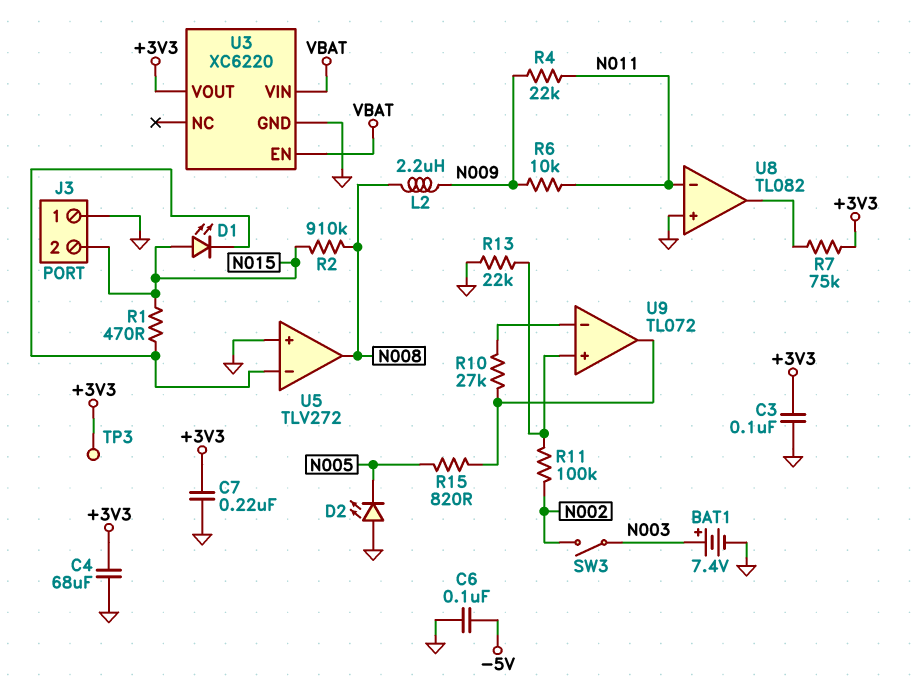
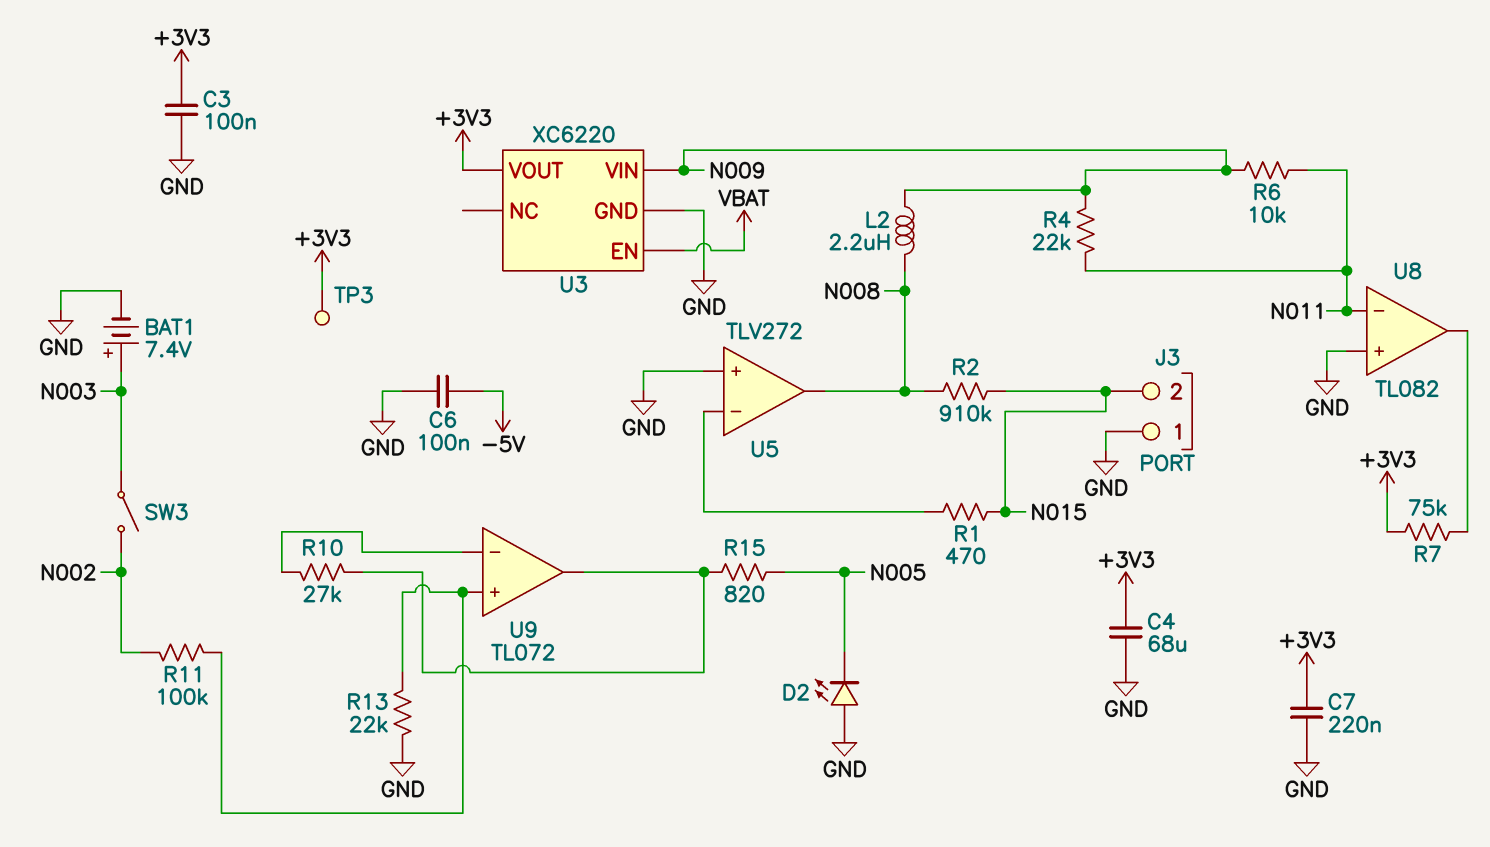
D1: LED (A N015, K U5/in-) -> none
U3 pin VIN: VBAT -> N009

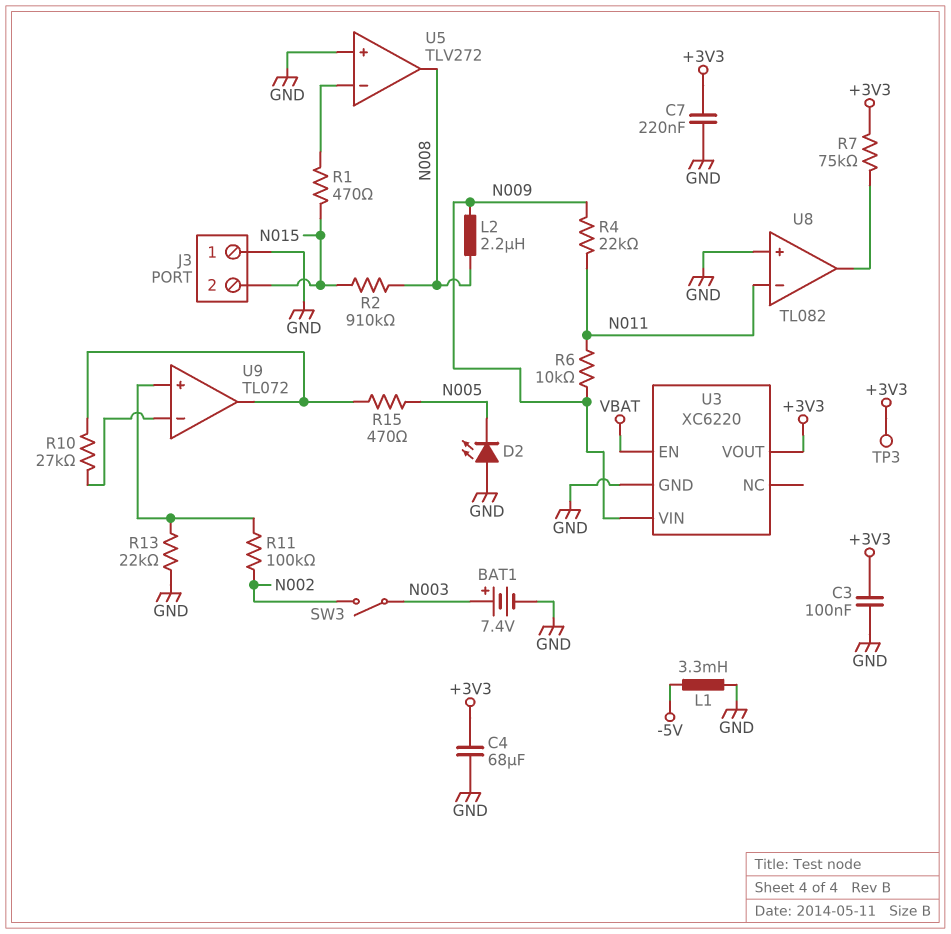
C6: 100nF (-5V, GND) -> none
L1: none -> 3.3mH (-5V, GND)
R15: 820 (N005, U9/out) -> 470 (N005, U9/out)

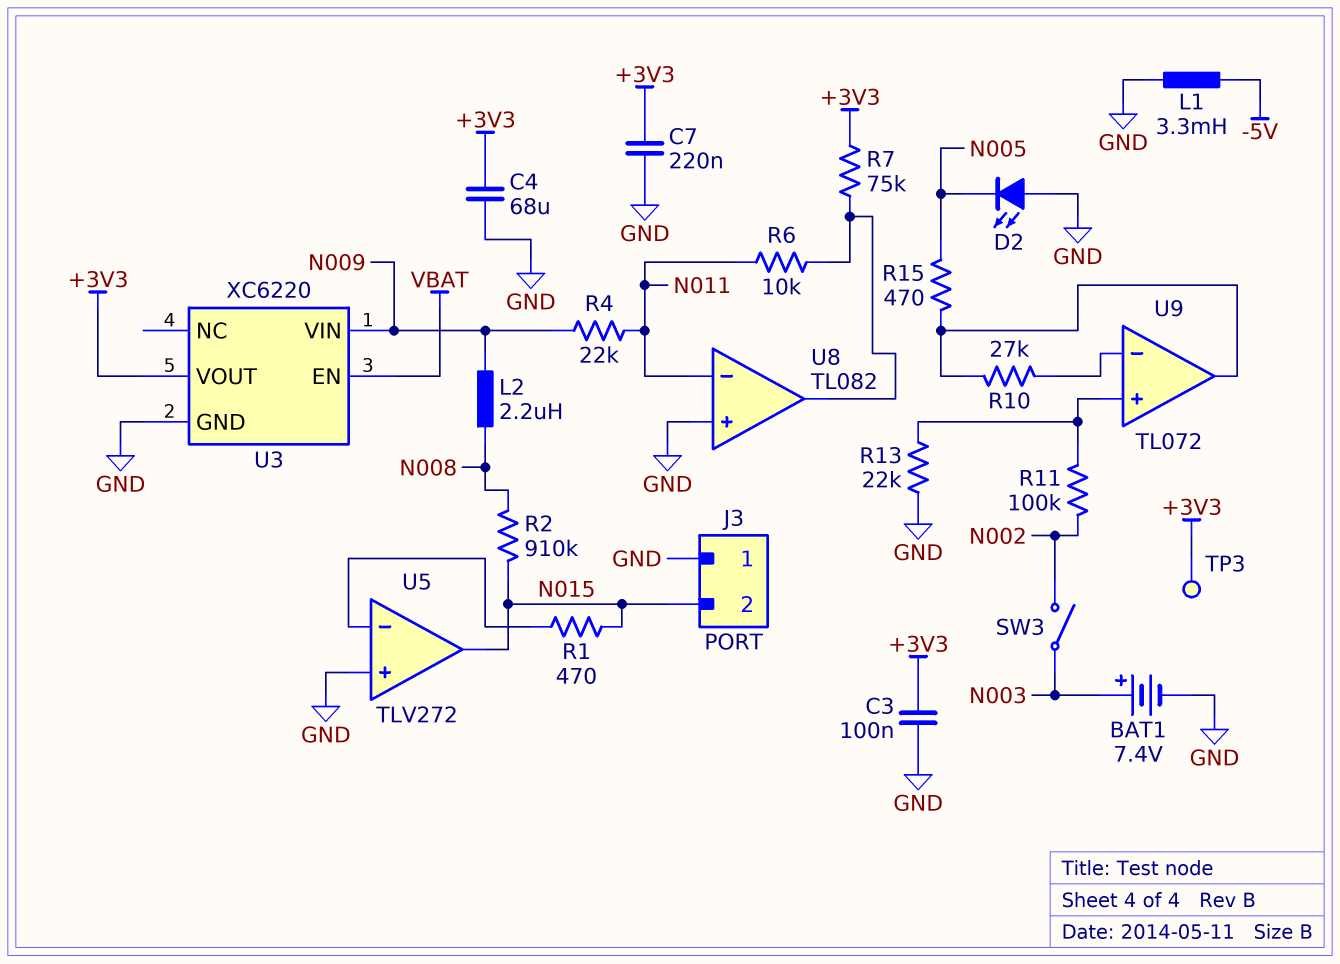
R6: 10k (N009, N011) -> 10k (N011, U8/out)
U5 pin out: N008 -> N015

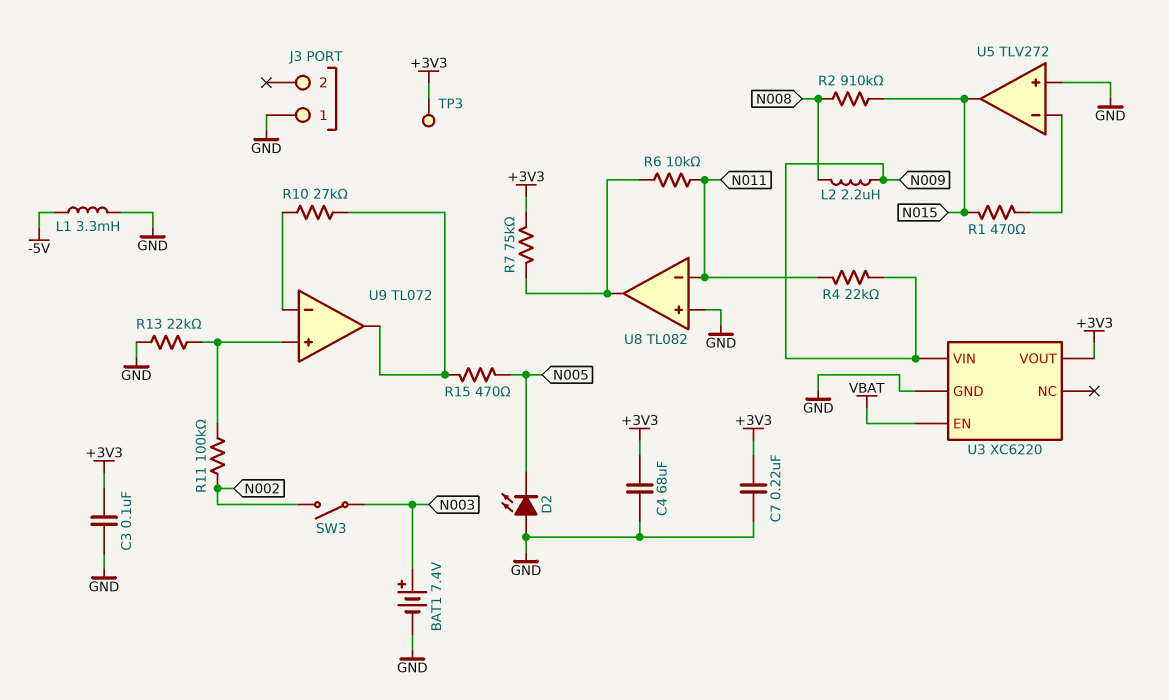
J3 pin 2: N015 -> none

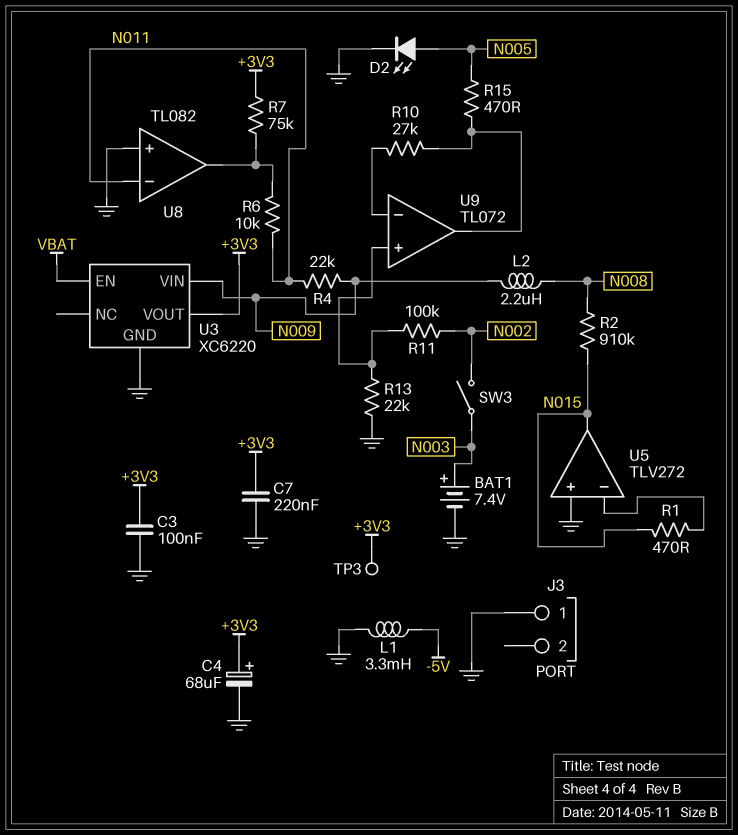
C4: 68uF (+3V3, GND) -> 68uF (plus +3V3, minus GND)
D2: LED (A GND, K N005) -> LED (A N005, K GND)

